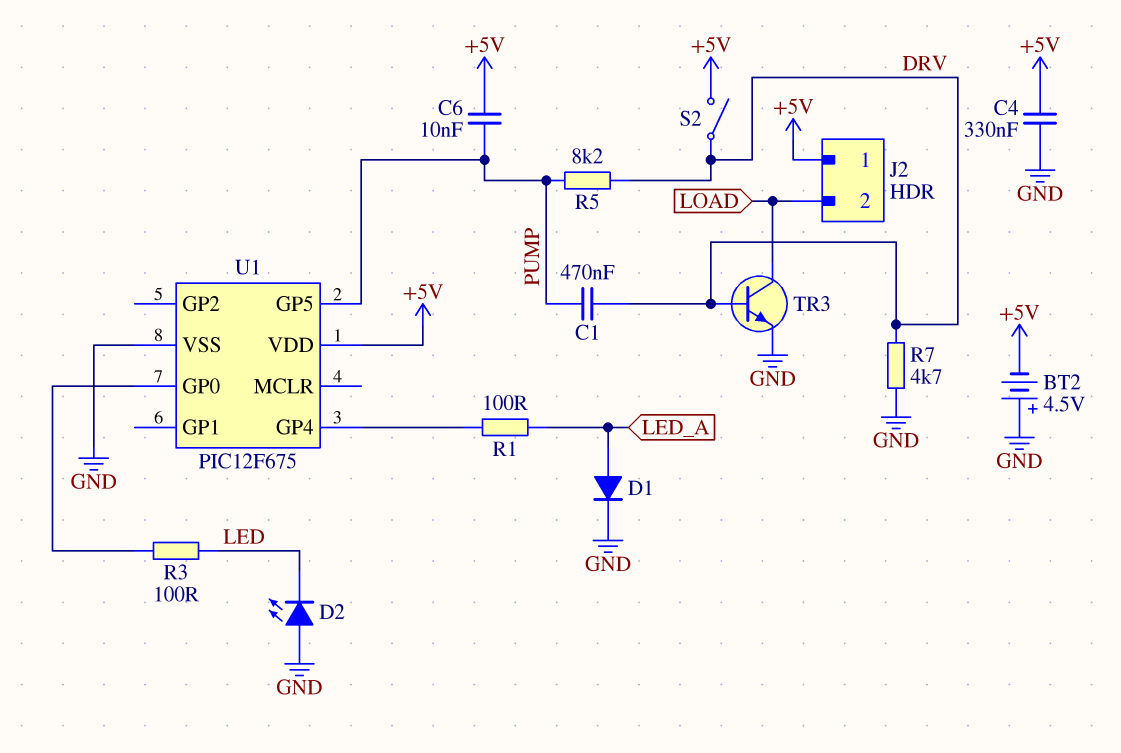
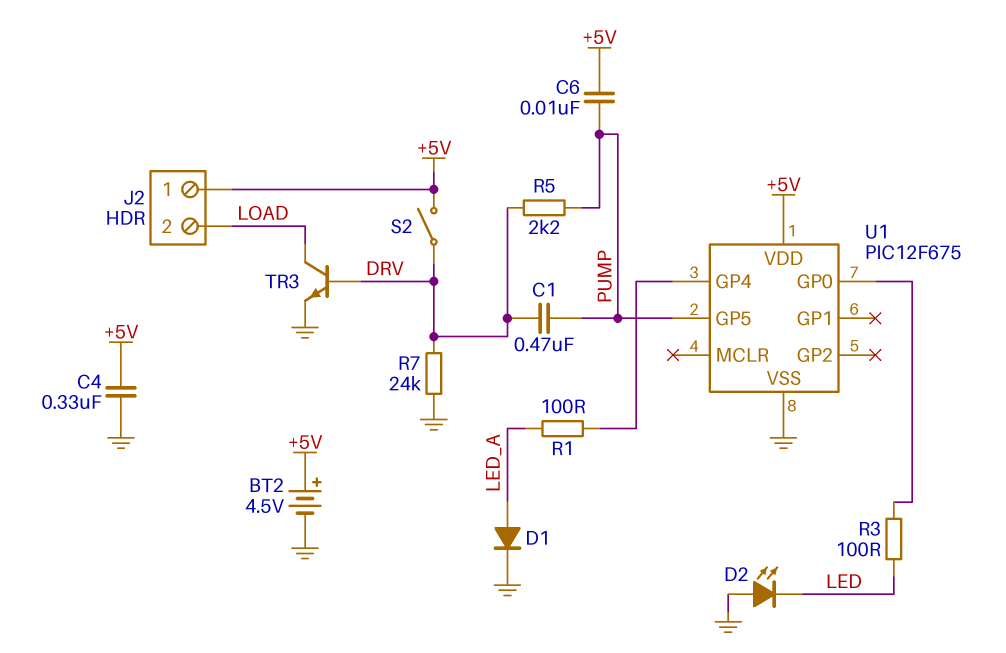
BT2: 4.5V (plus GND, minus +5V) -> 4.5V (plus +5V, minus GND)
R5: 8.2k (DRV, PUMP) -> 2.2k (DRV, PUMP)
R7: 4.7k (DRV, GND) -> 24k (DRV, GND)

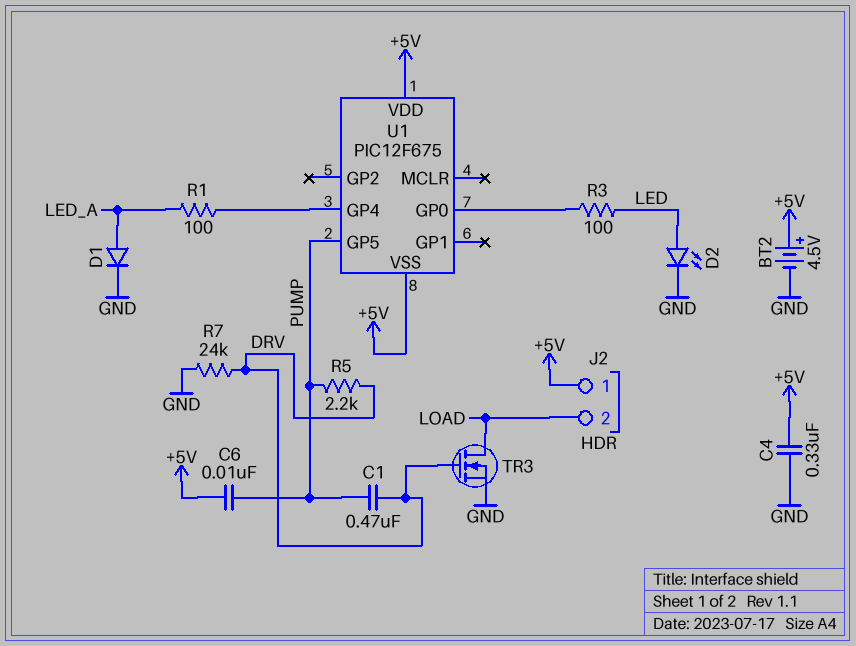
D2: LED (A GND, K LED) -> LED (A LED, K GND)
S2: switch (+5V, DRV) -> none
TR3: NPN (B DRV, C LOAD, E GND) -> NMOS (G DRV, D LOAD, S GND)
U1 pin VSS: GND -> +5V

